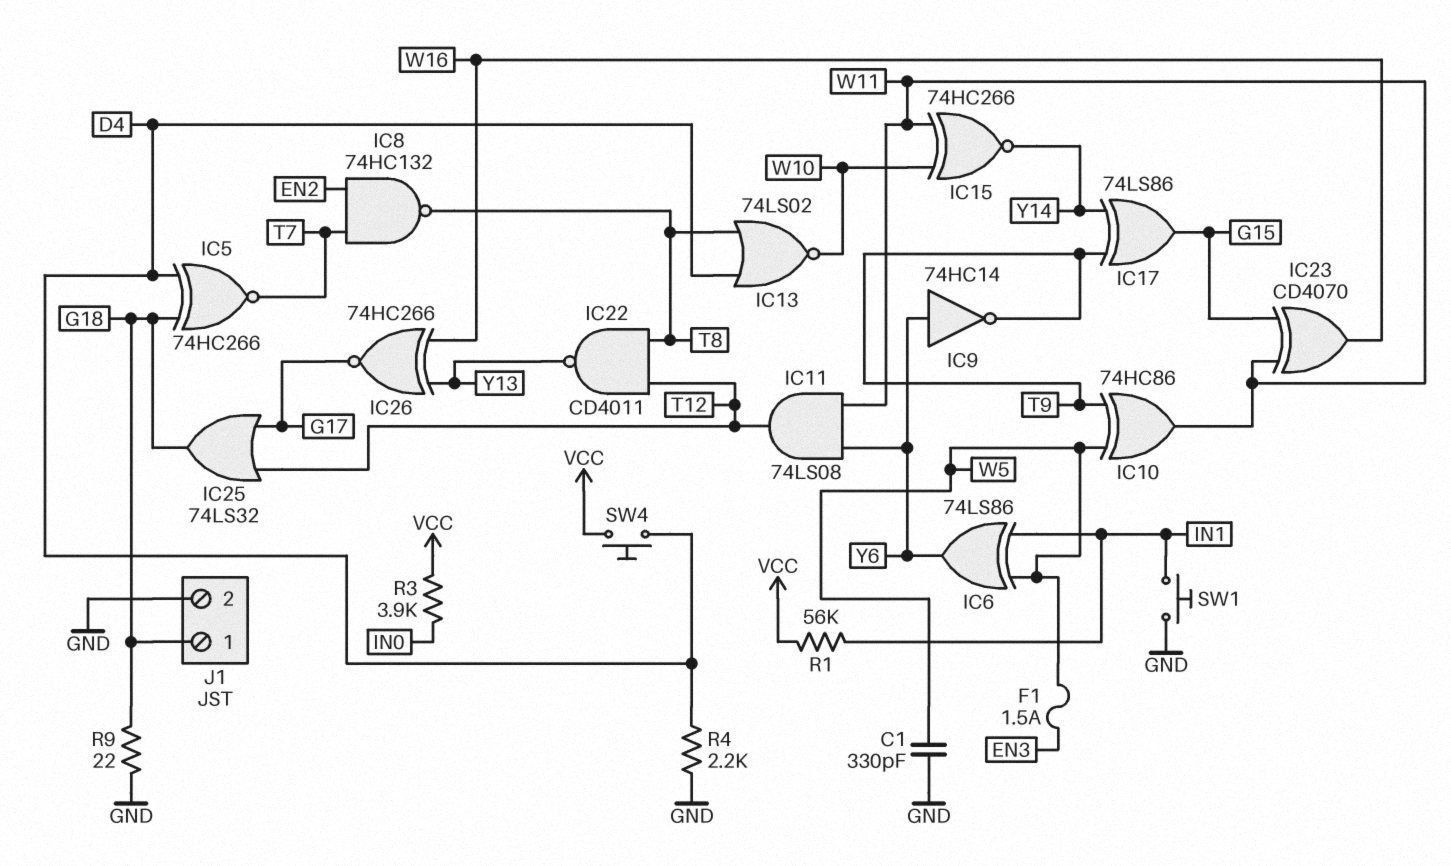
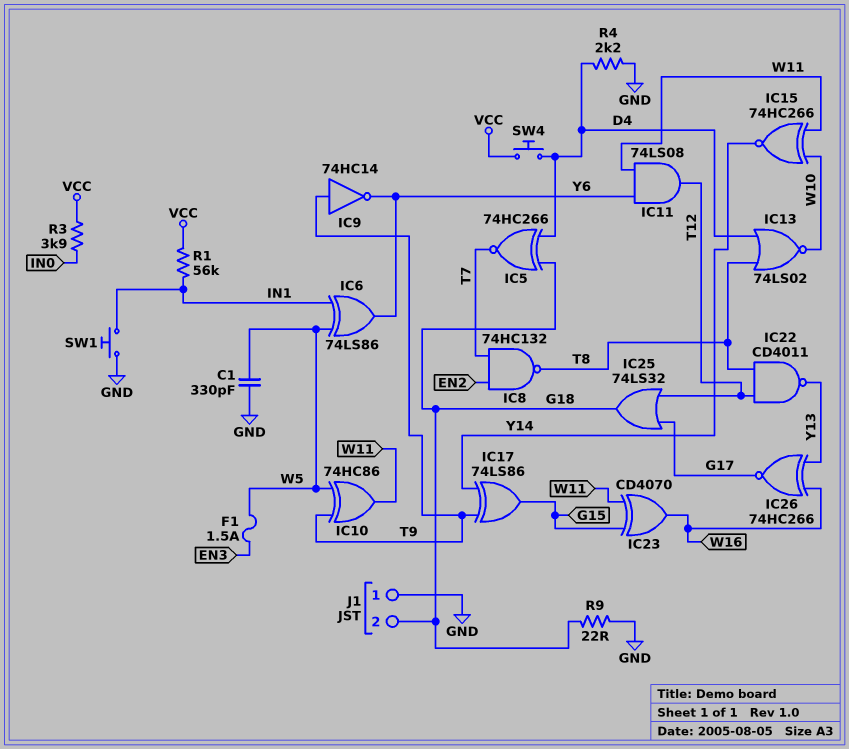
IC9: NOT 74HC14 (in Y6, out T9) -> NOT 74HC14 (in T9, out Y6)
J1 pin 1: G18 -> GND
J1 pin 2: GND -> G18

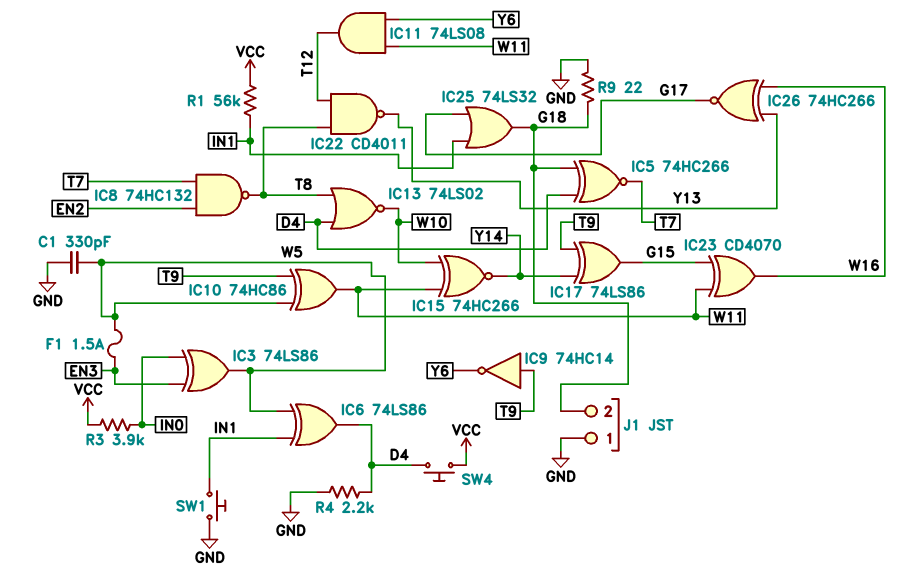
IC3: none -> XOR 74LS86 (in EN3, in IN0, out W5)
IC6: XOR 74LS86 (in IN1, in W5, out Y6) -> XOR 74LS86 (in IN1, in W5, out D4)
IC25: OR 74LS32 (in G17, in T12, out G18) -> OR 74LS32 (in G17, in IN1, out G18)

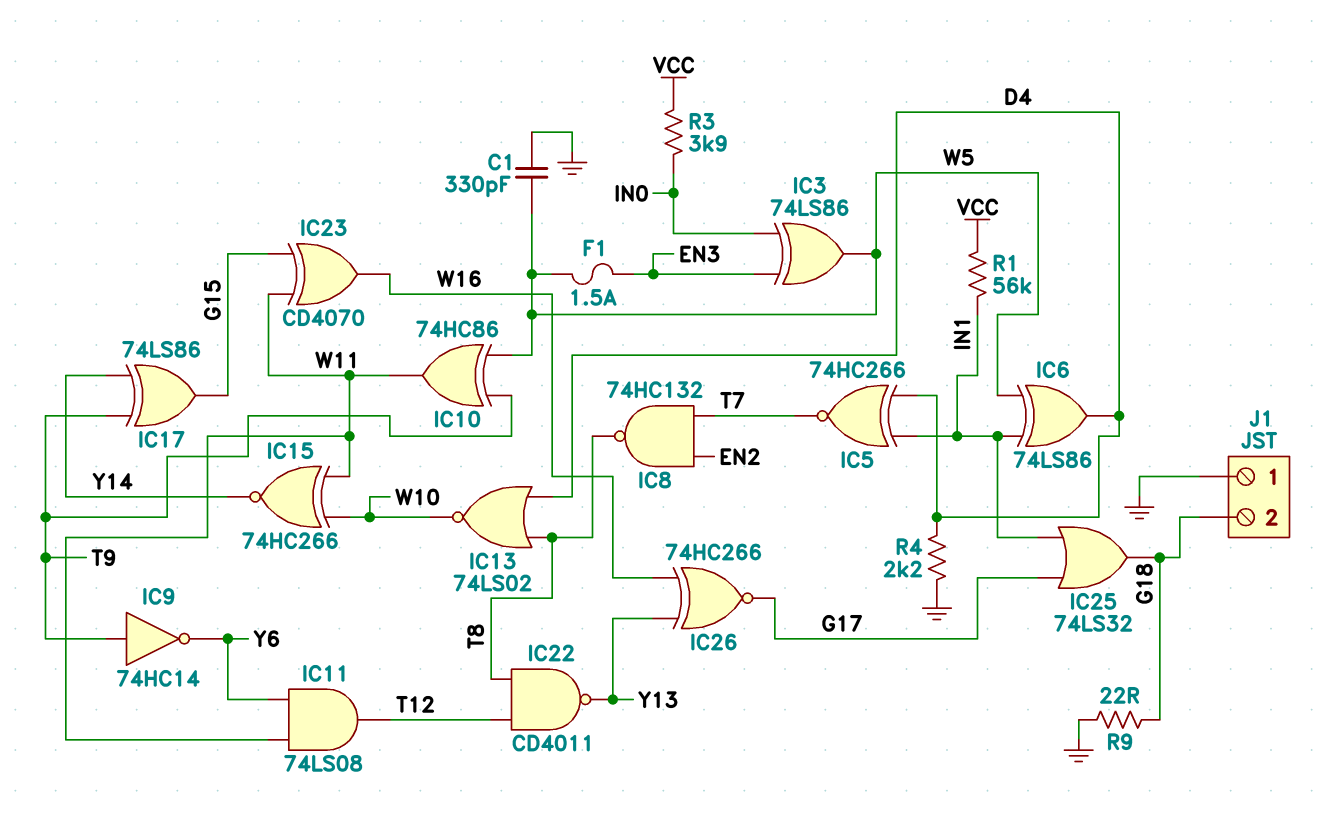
IC5: XNOR 74HC266 (in D4, in G18, out T7) -> XNOR 74HC266 (in D4, in IN1, out T7)
SW1: button (GND, IN1) -> none
SW4: button (D4, VCC) -> none

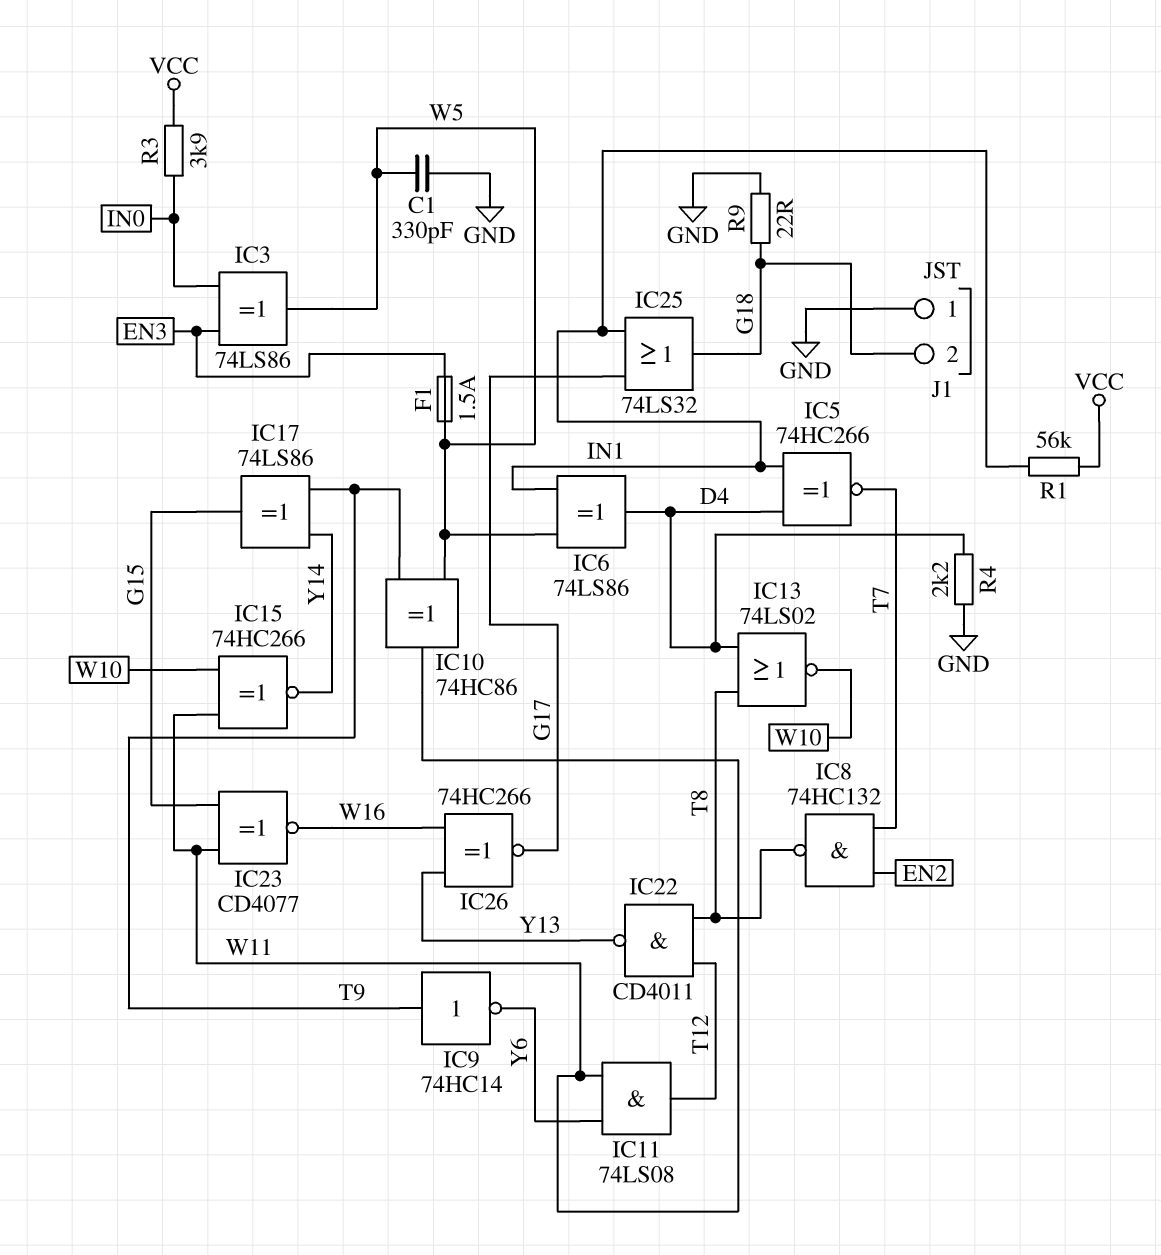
IC23: XOR CD4070 (in G15, in W11, out W16) -> XNOR CD4077 (in G15, in W11, out W16)

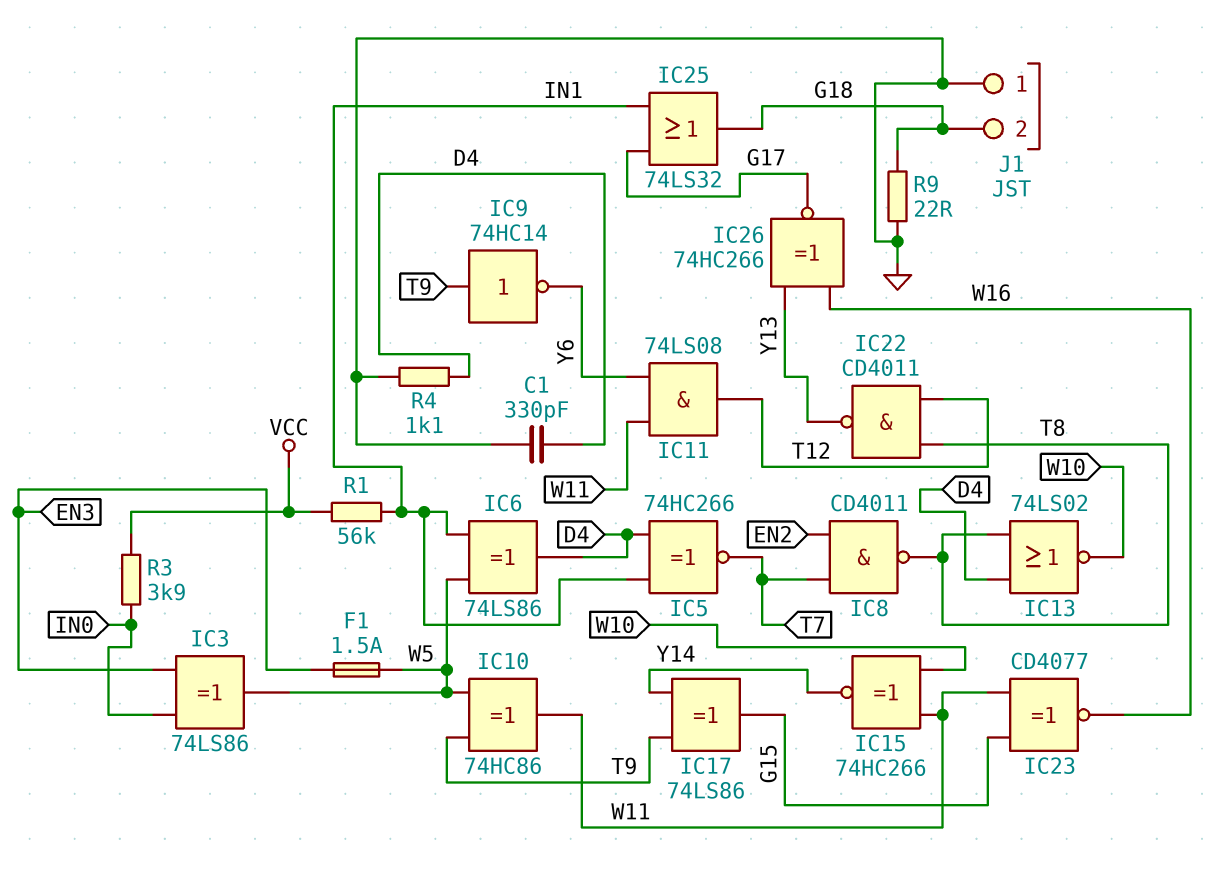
C1: 330pF (GND, W5) -> 330pF (D4, GND)
IC8: NAND 74HC132 (in EN2, in T7, out T8) -> NAND CD4011 (in EN2, in T7, out T8)
R4: 2.2k (D4, GND) -> 1.1k (D4, GND)

